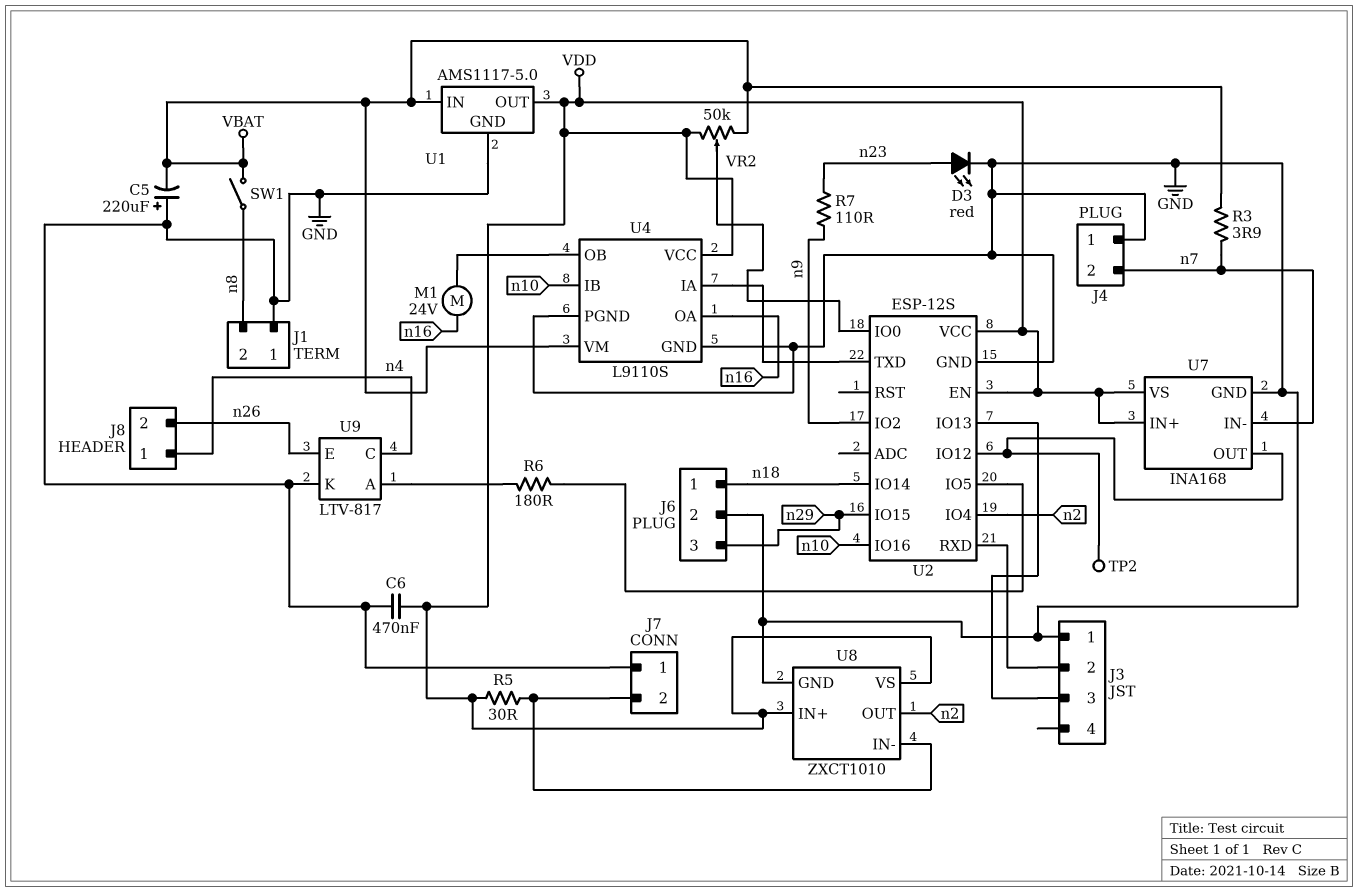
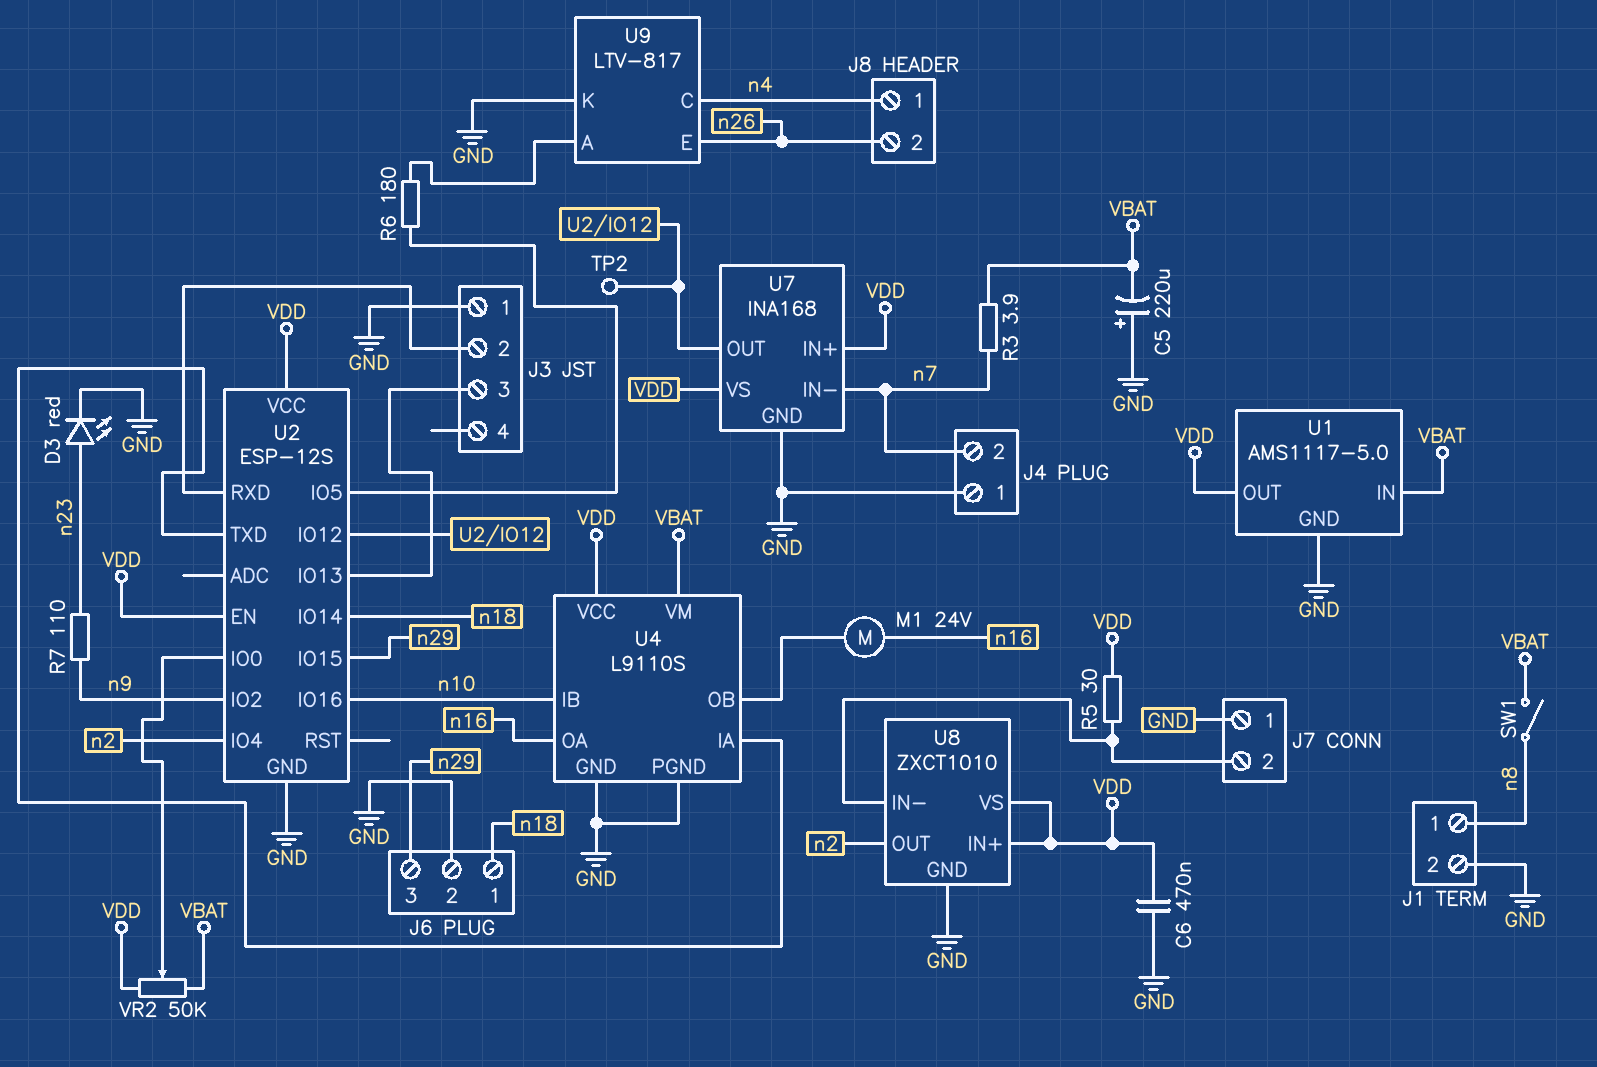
J1 pin 1: GND -> n8
J1 pin 2: n8 -> GND

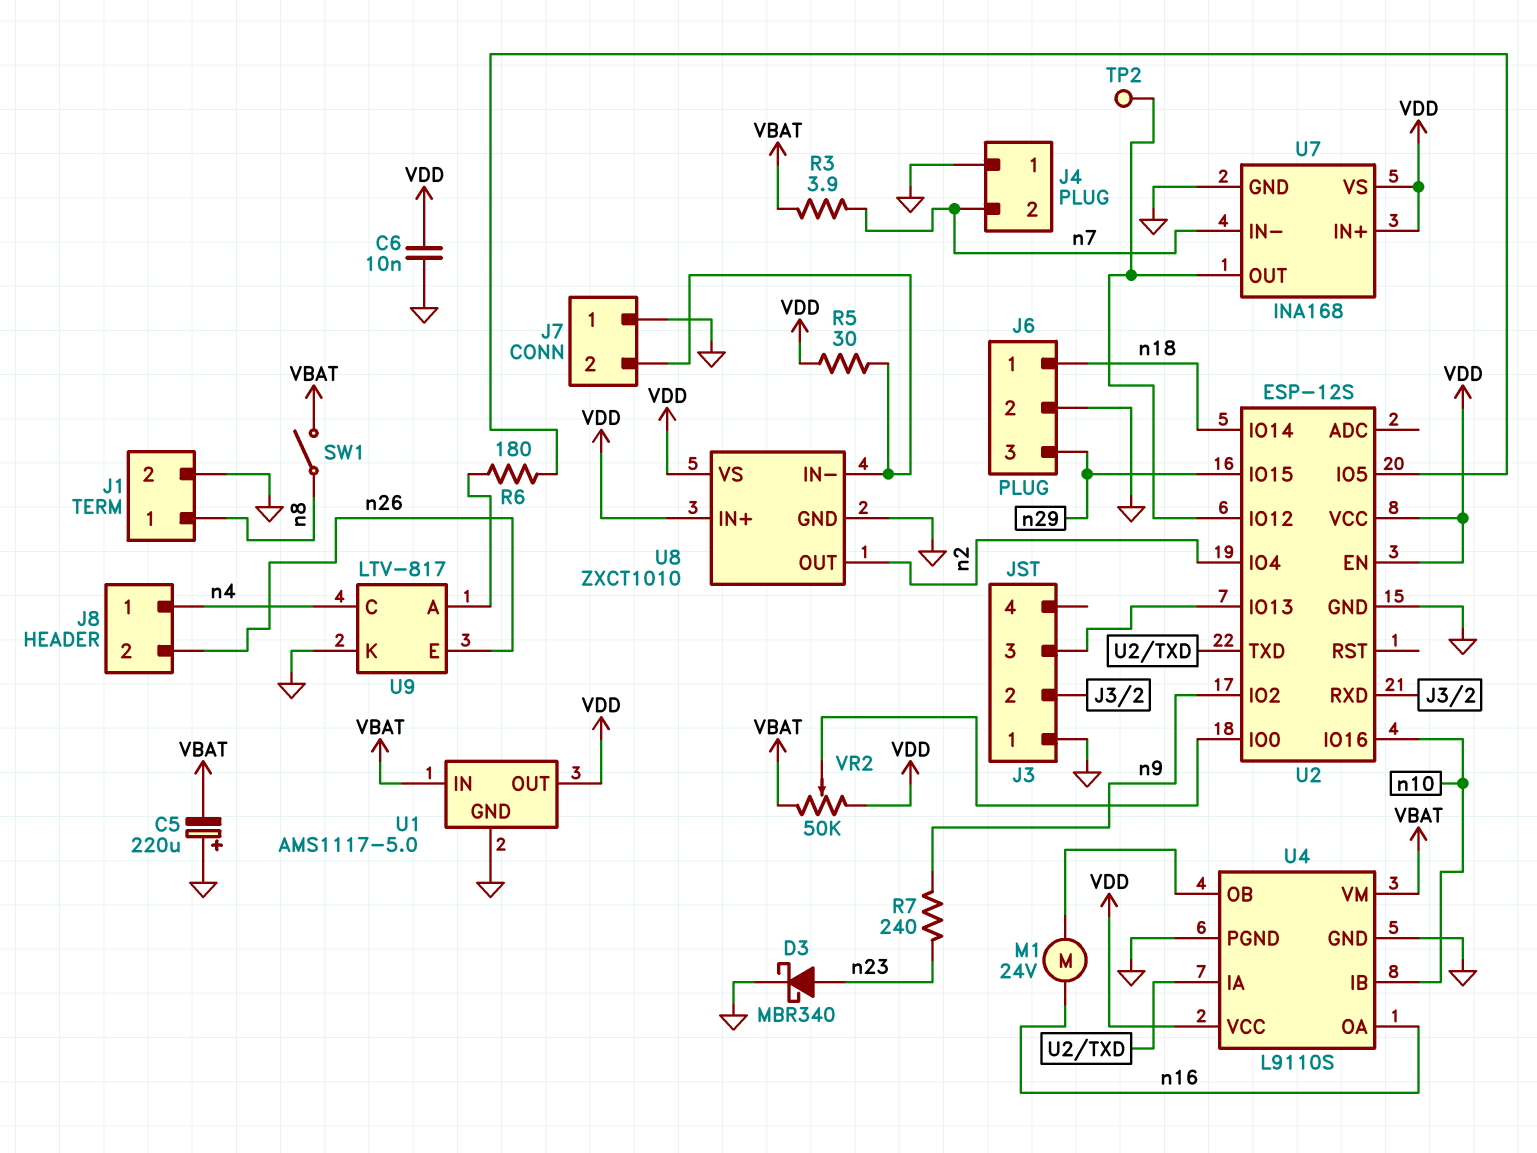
C6: 470nF (GND, VDD) -> 10nF (GND, VDD)
D3: LED red (A n23, K GND) -> schottky MBR340 (A n23, K GND)
R7: 110 (n9, n23) -> 240 (n9, n23)

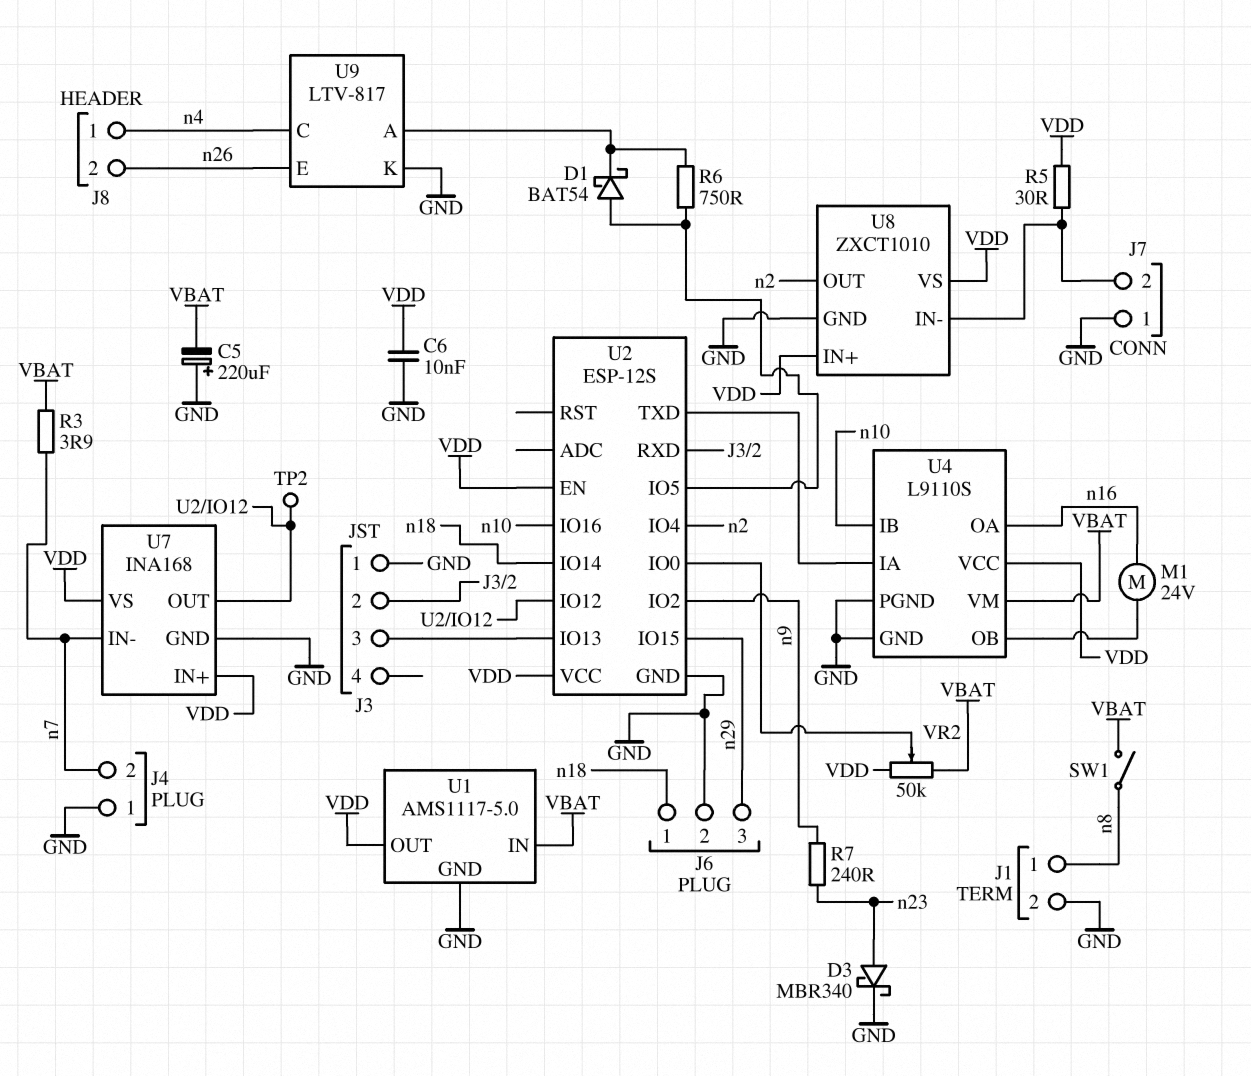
D1: none -> schottky BAT54 (A U2/IO5, K U9/A)
R6: 180 (U2/IO5, U9/A) -> 750 (U2/IO5, U9/A)

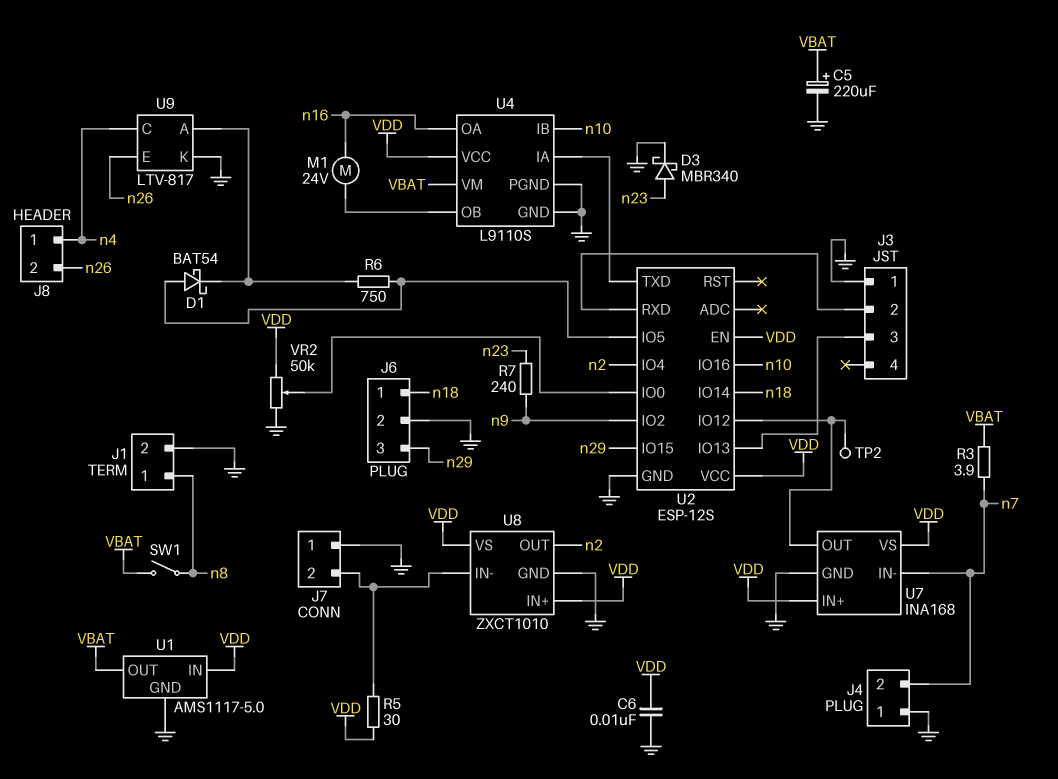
C5: 220uF (plus GND, minus VBAT) -> 220uF (plus VBAT, minus GND)
U1 pin IN: VBAT -> VDD
U1 pin OUT: VDD -> VBAT
VR2: 50k (VBAT, VDD, wiper U2/IO0) -> 50k (GND, VDD, wiper U2/IO0)

